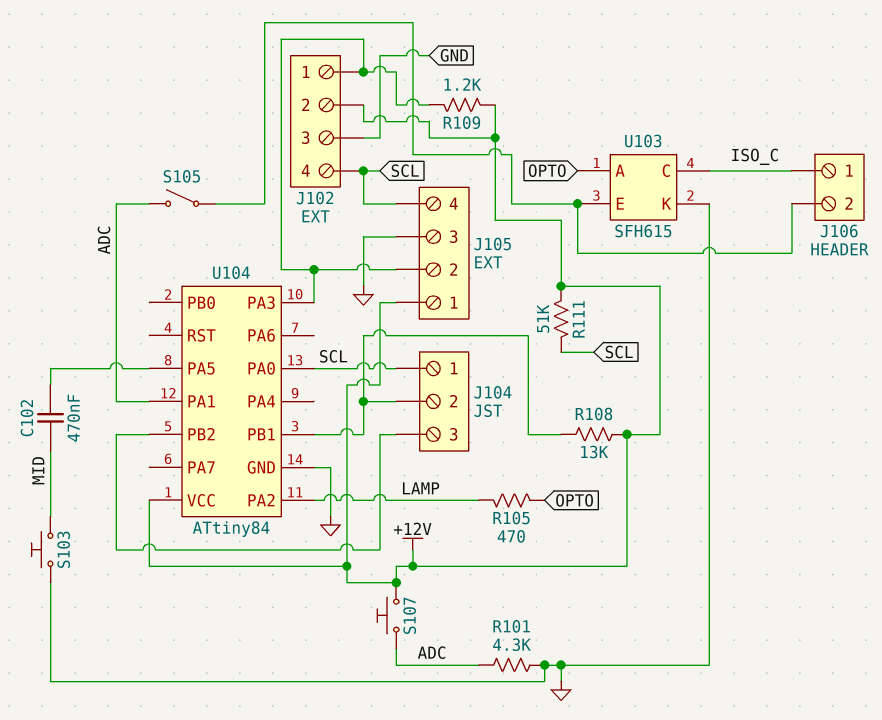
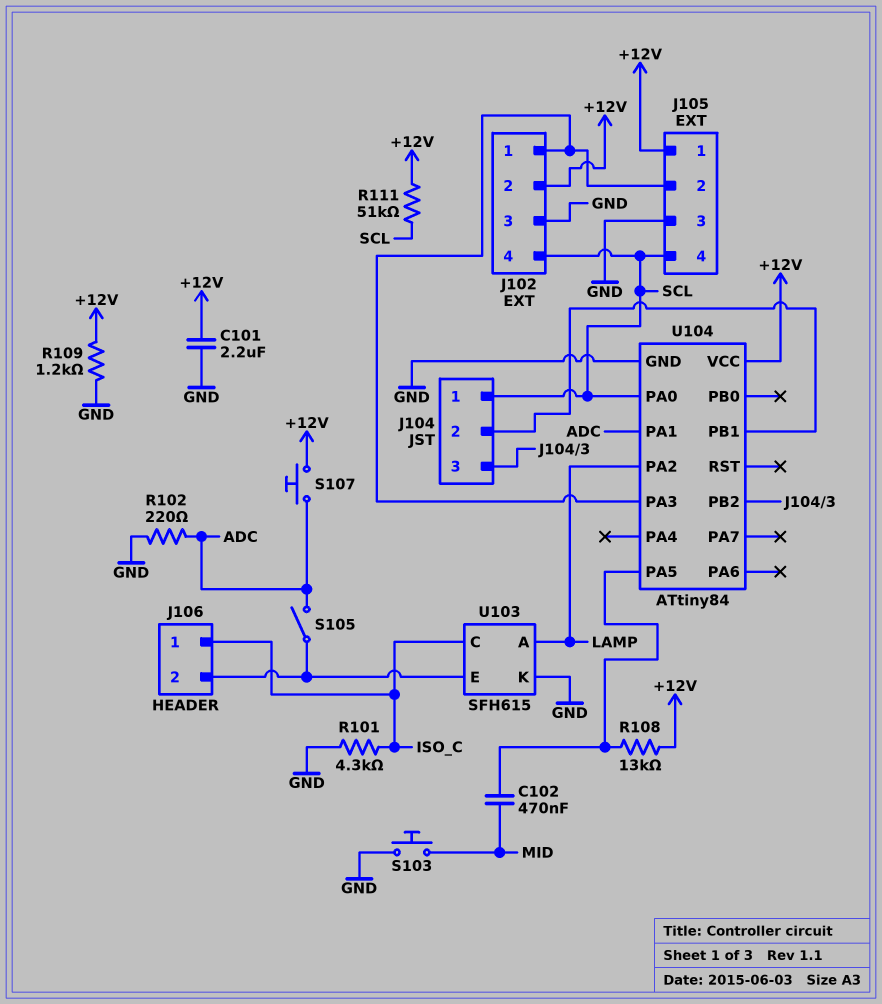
C101: none -> 2.2uF (+12V, GND)
R101: 4.3k (ADC, GND) -> 4.3k (GND, ISO_C)
R102: none -> 220 (ADC, GND)
R105: 470 (LAMP, OPTO) -> none
R108: 13k (+12V, J104/2) -> 13k (+12V, U104/PA5)
R109: 1.2k (+12V, J102/1) -> 1.2k (+12V, GND)
U103 pin A: OPTO -> LAMP

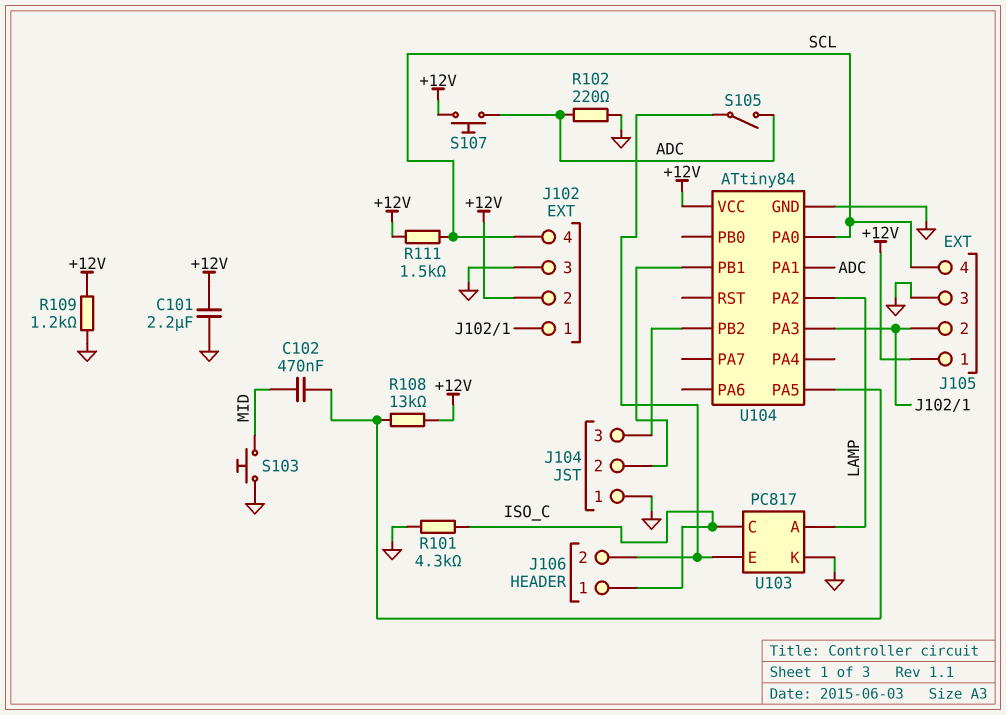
J104 pin 1: SCL -> GND
R111: 51k (+12V, SCL) -> 1.5k (+12V, SCL)
U103: SFH615 -> PC817

